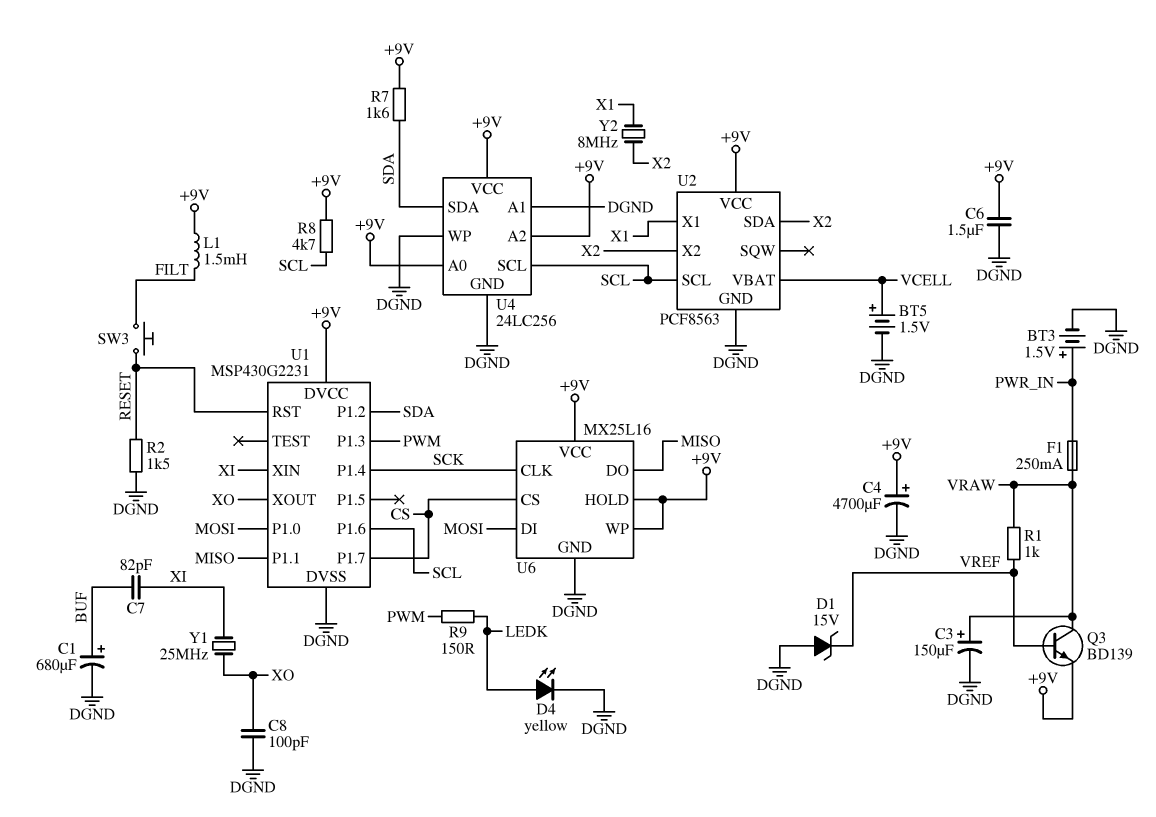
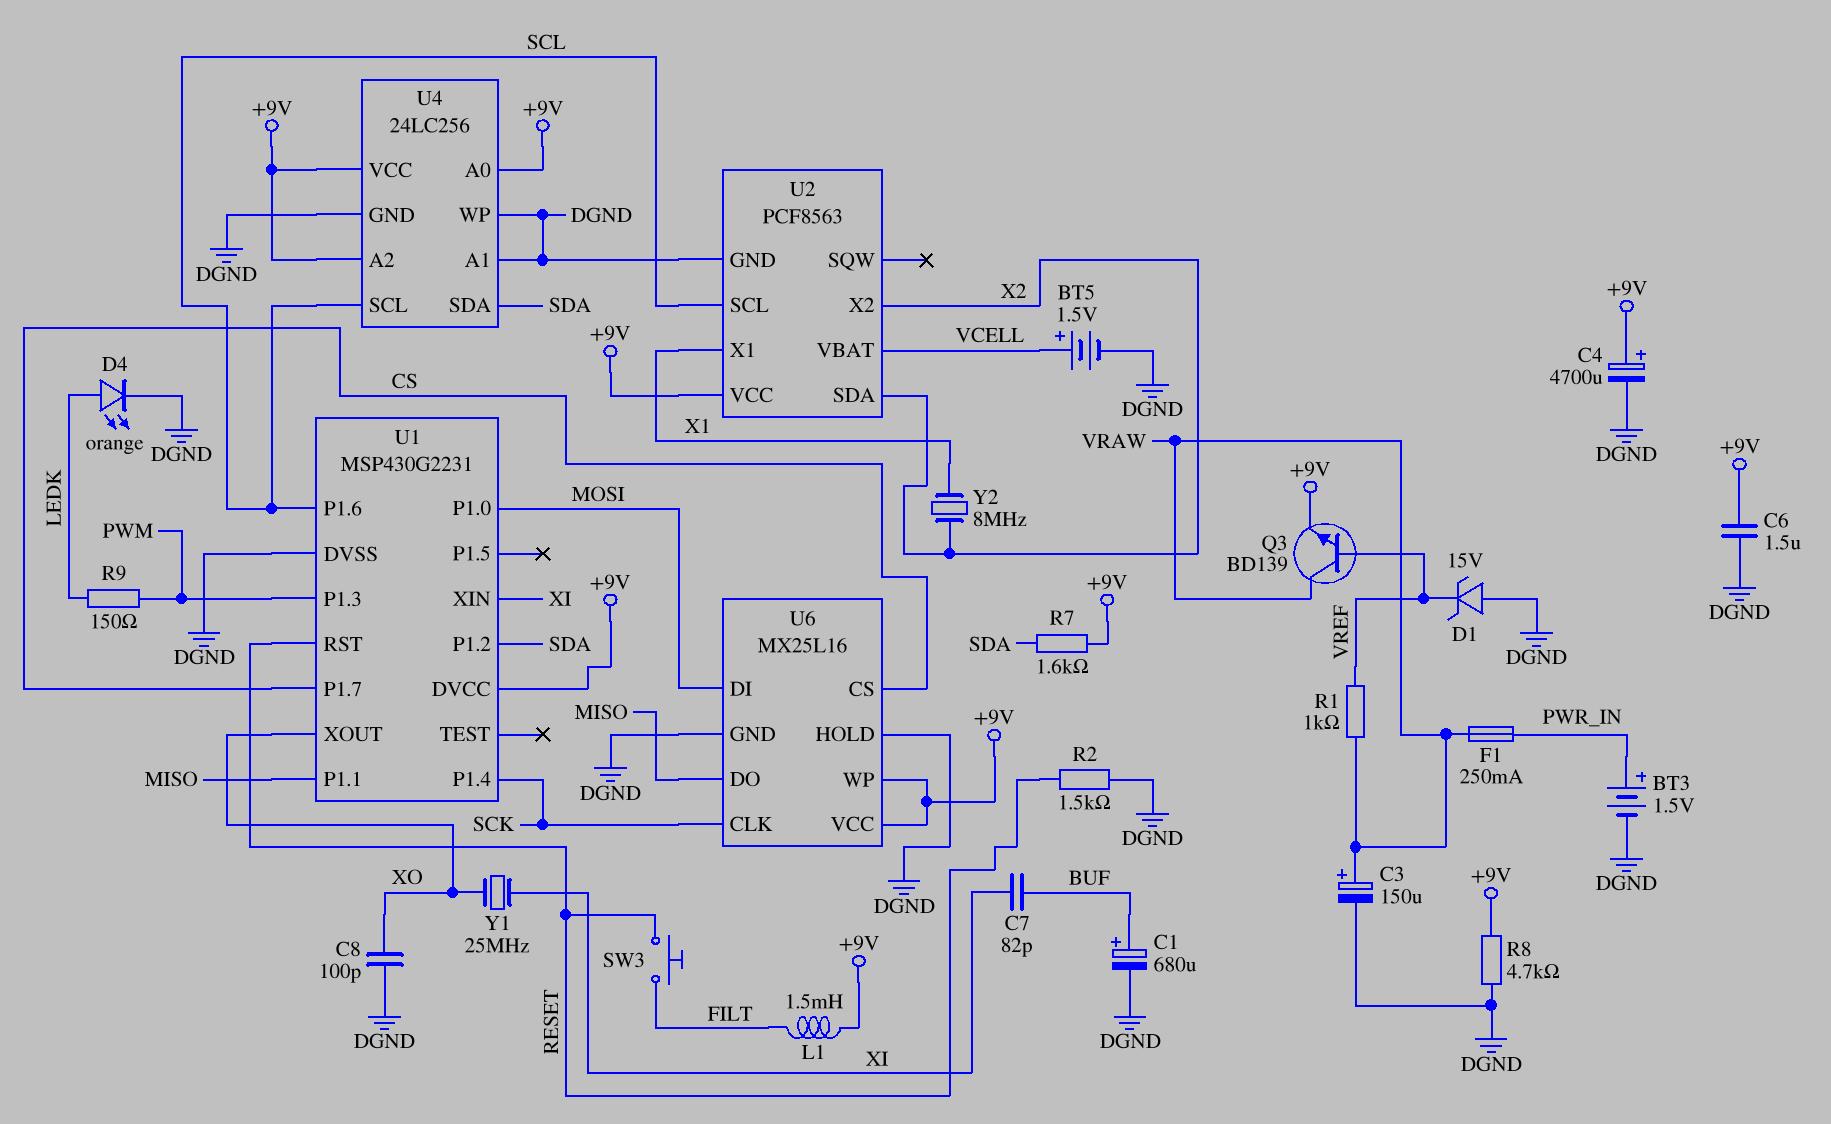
D4: LED yellow (A LEDK, K DGND) -> LED orange (A LEDK, K DGND)
R8: 4.7k (+9V, SCL) -> 4.7k (+9V, DGND)
U6 pin HOLD: +9V -> DGND

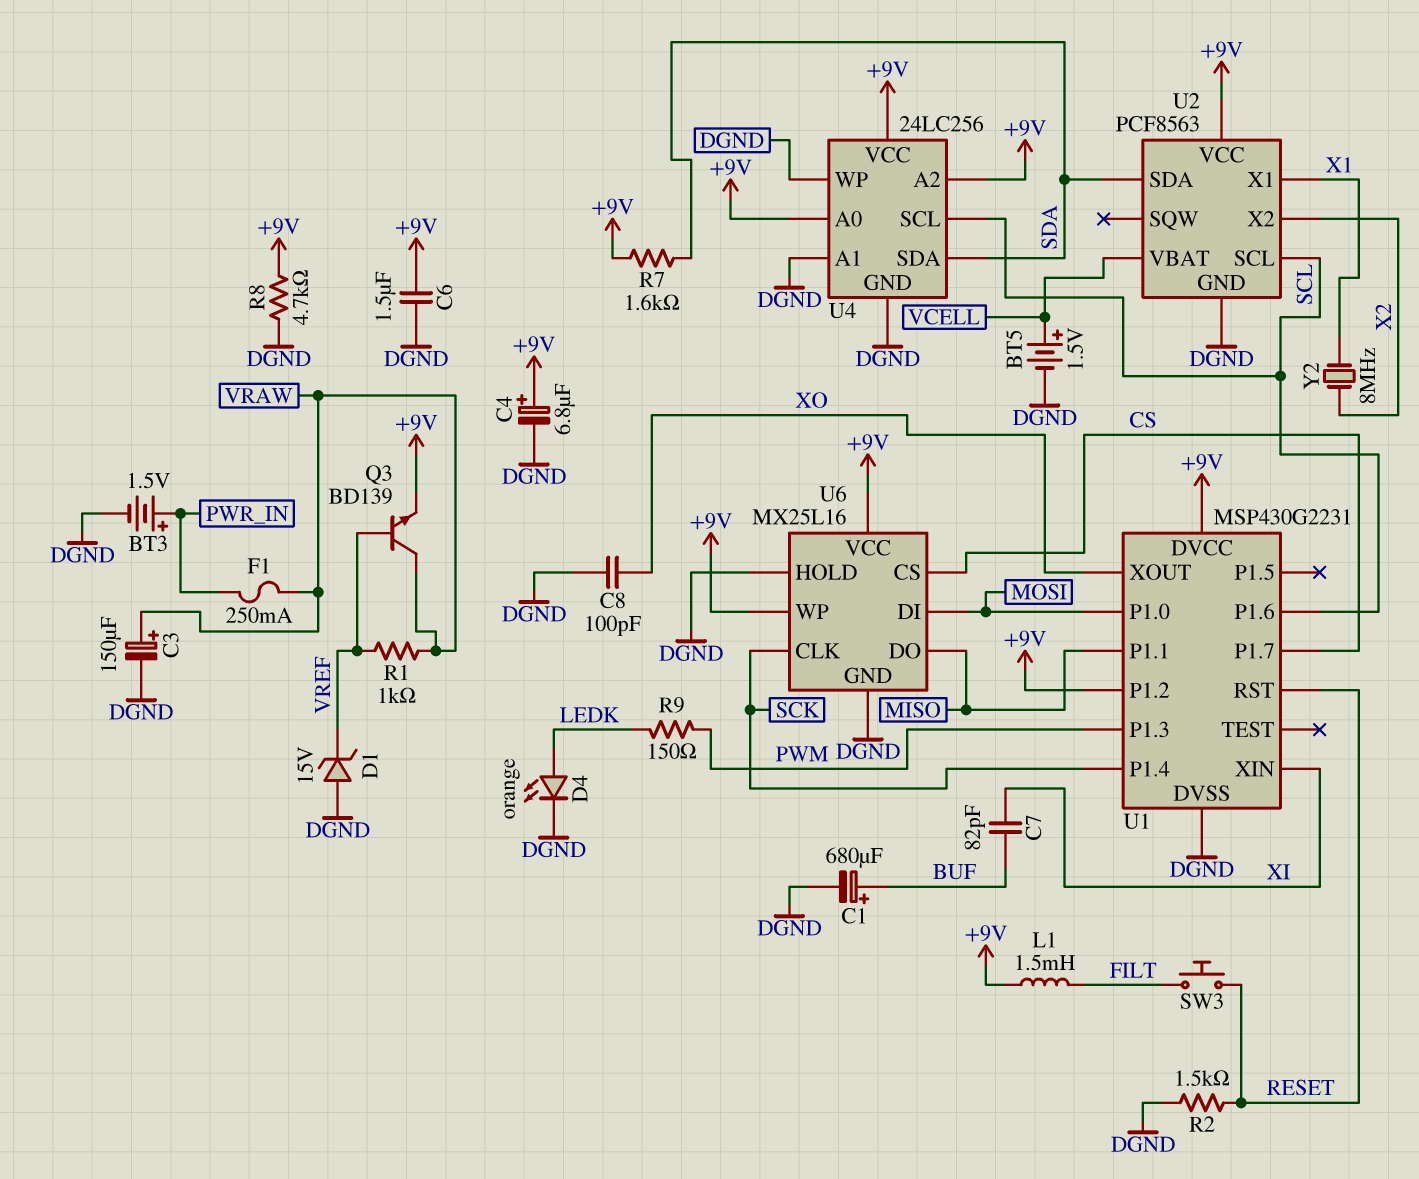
C4: 4700uF (plus +9V, minus DGND) -> 6.8uF (plus +9V, minus DGND)
U1 pin P1.2: SDA -> +9V
U2 pin SDA: X2 -> SDA
Y1: 25MHz (XI, XO) -> none

